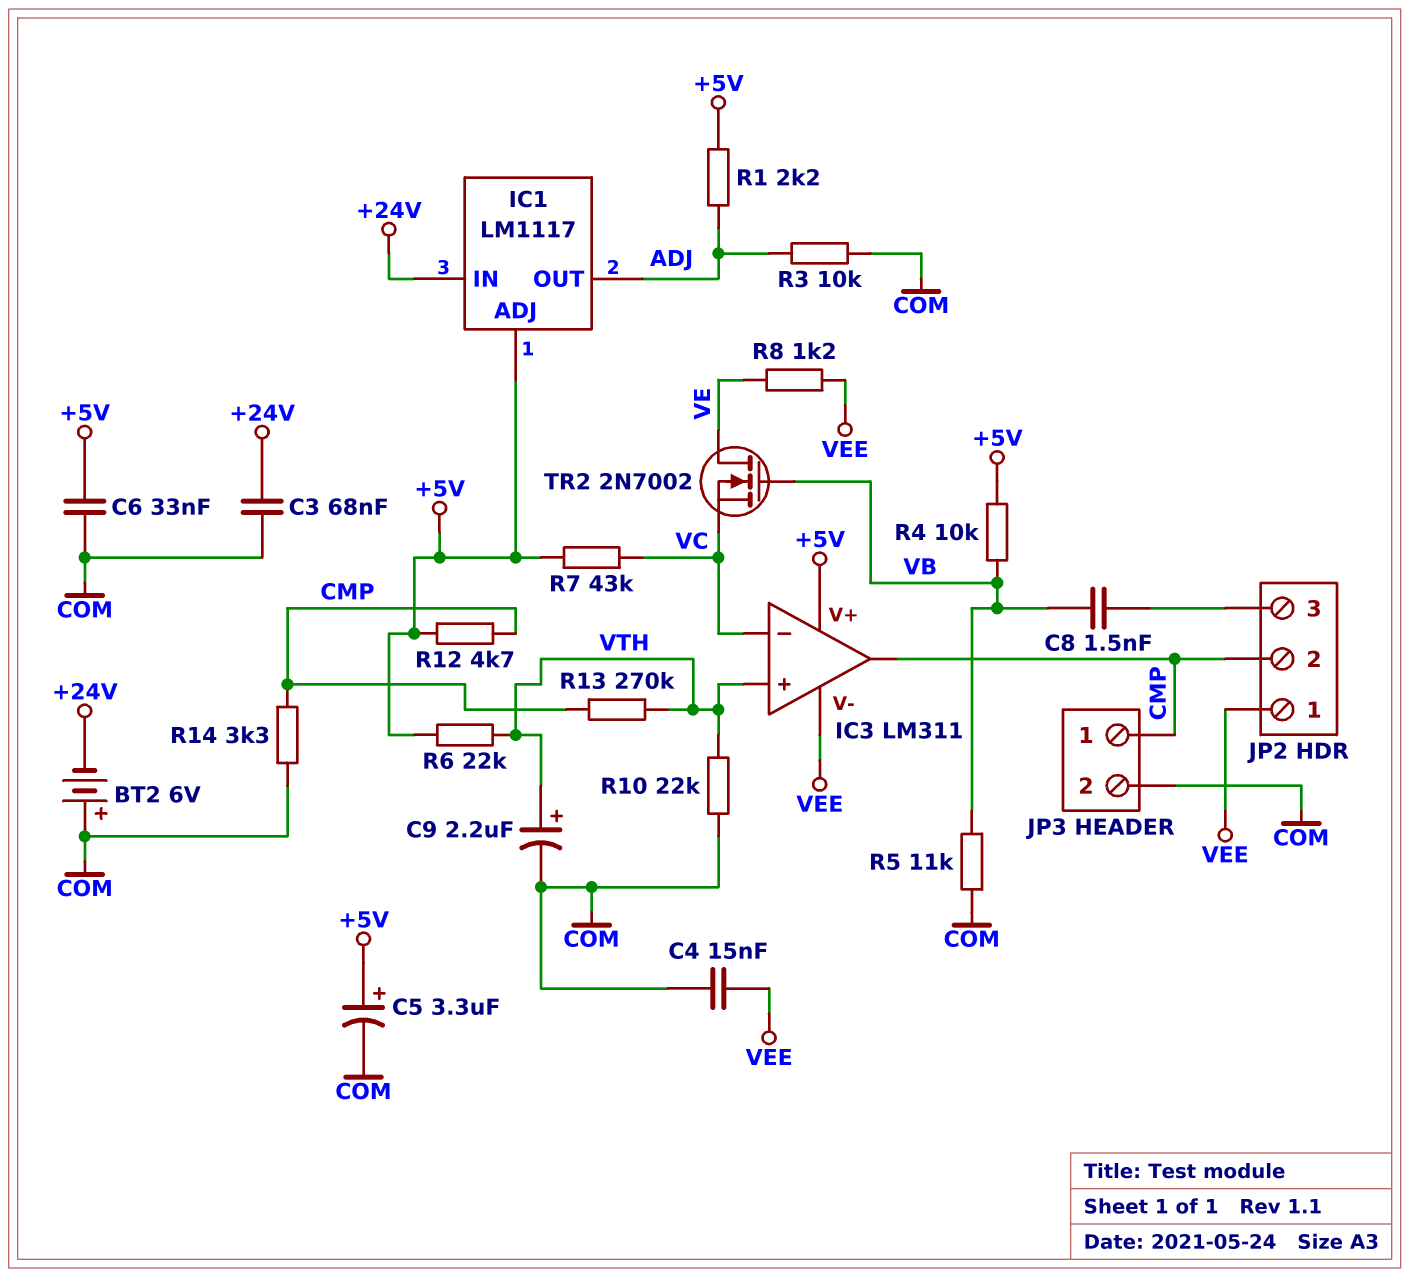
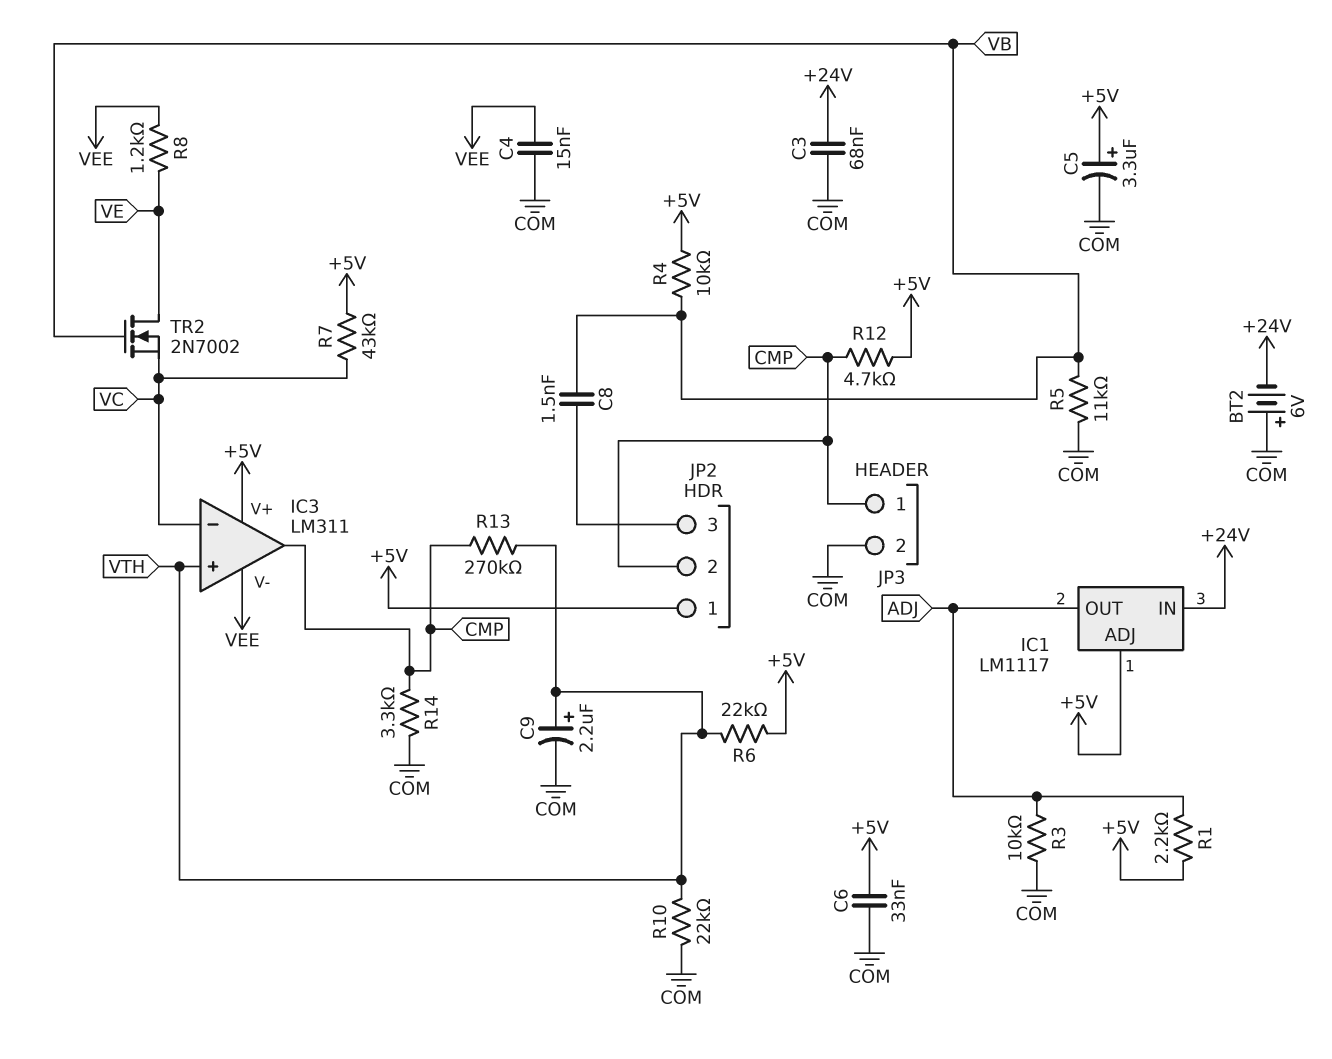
JP2 pin 1: VEE -> +5V

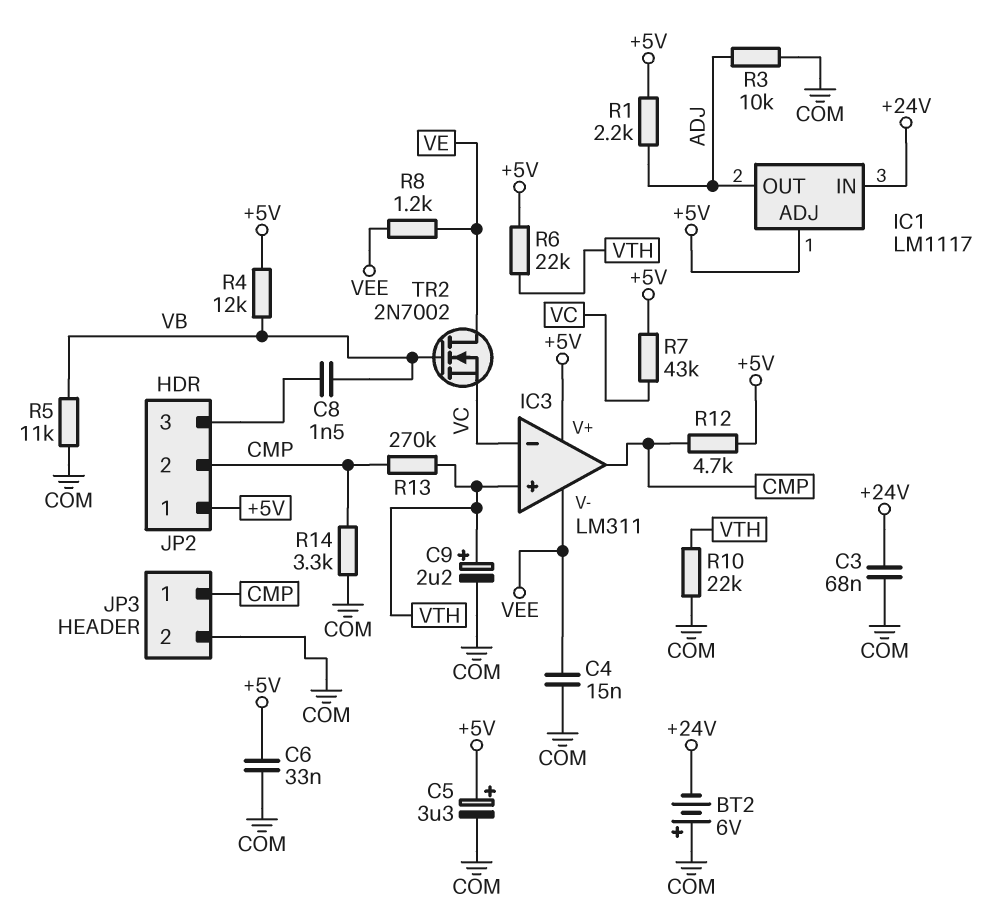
R4: 10k (+5V, VB) -> 12k (+5V, VB)

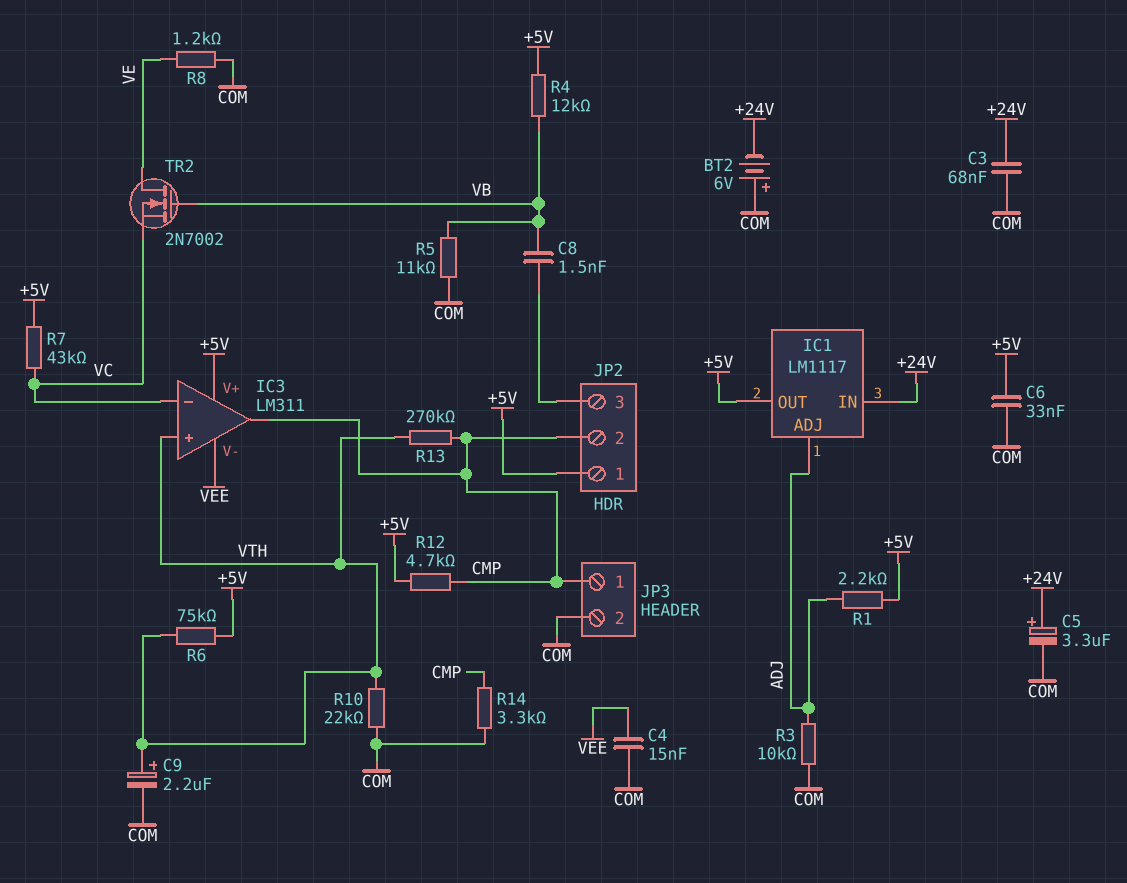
C5: 3.3uF (plus +5V, minus COM) -> 3.3uF (plus +24V, minus COM)
IC1 pin ADJ: +5V -> ADJ
IC1 pin OUT: ADJ -> +5V
R6: 22k (+5V, VTH) -> 75k (+5V, VTH)
R8: 1.2k (VE, VEE) -> 1.2k (COM, VE)

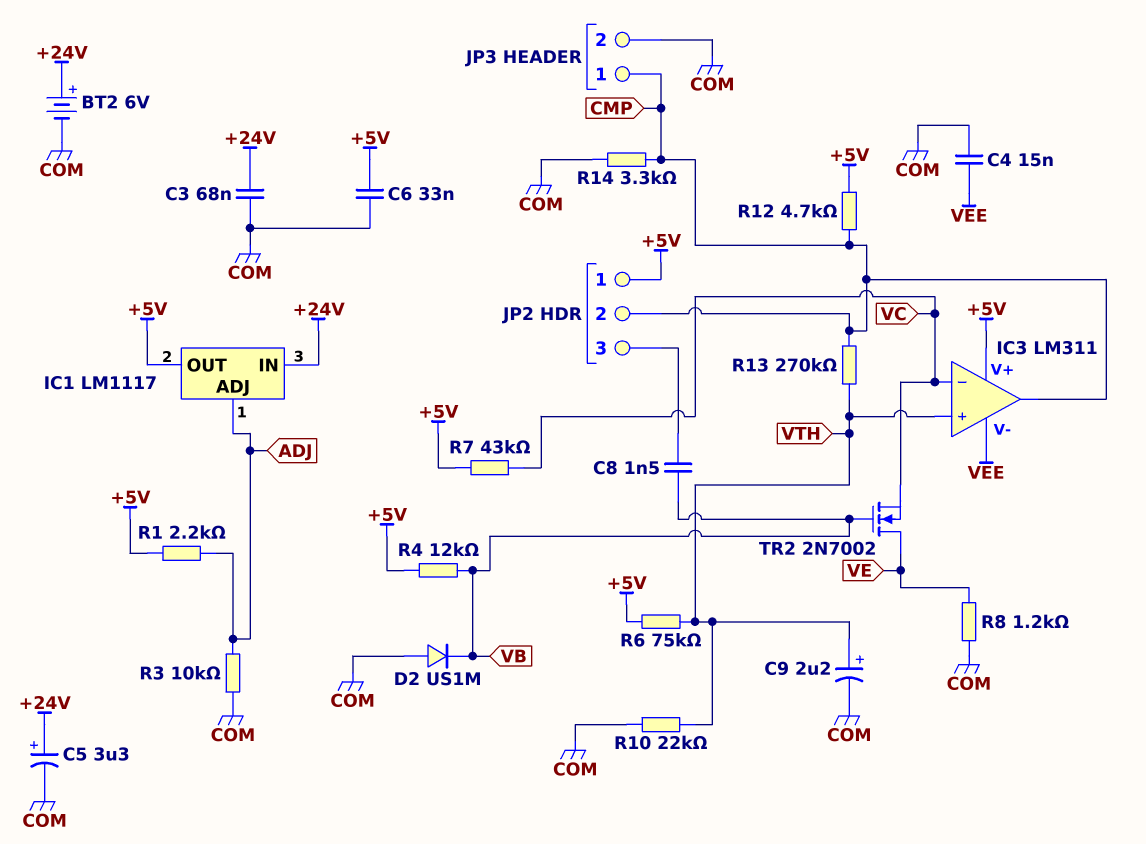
BT2: 6V (plus COM, minus +24V) -> 6V (plus +24V, minus COM)
D2: none -> diode US1M (A COM, K VB)
R5: 11k (COM, VB) -> none

